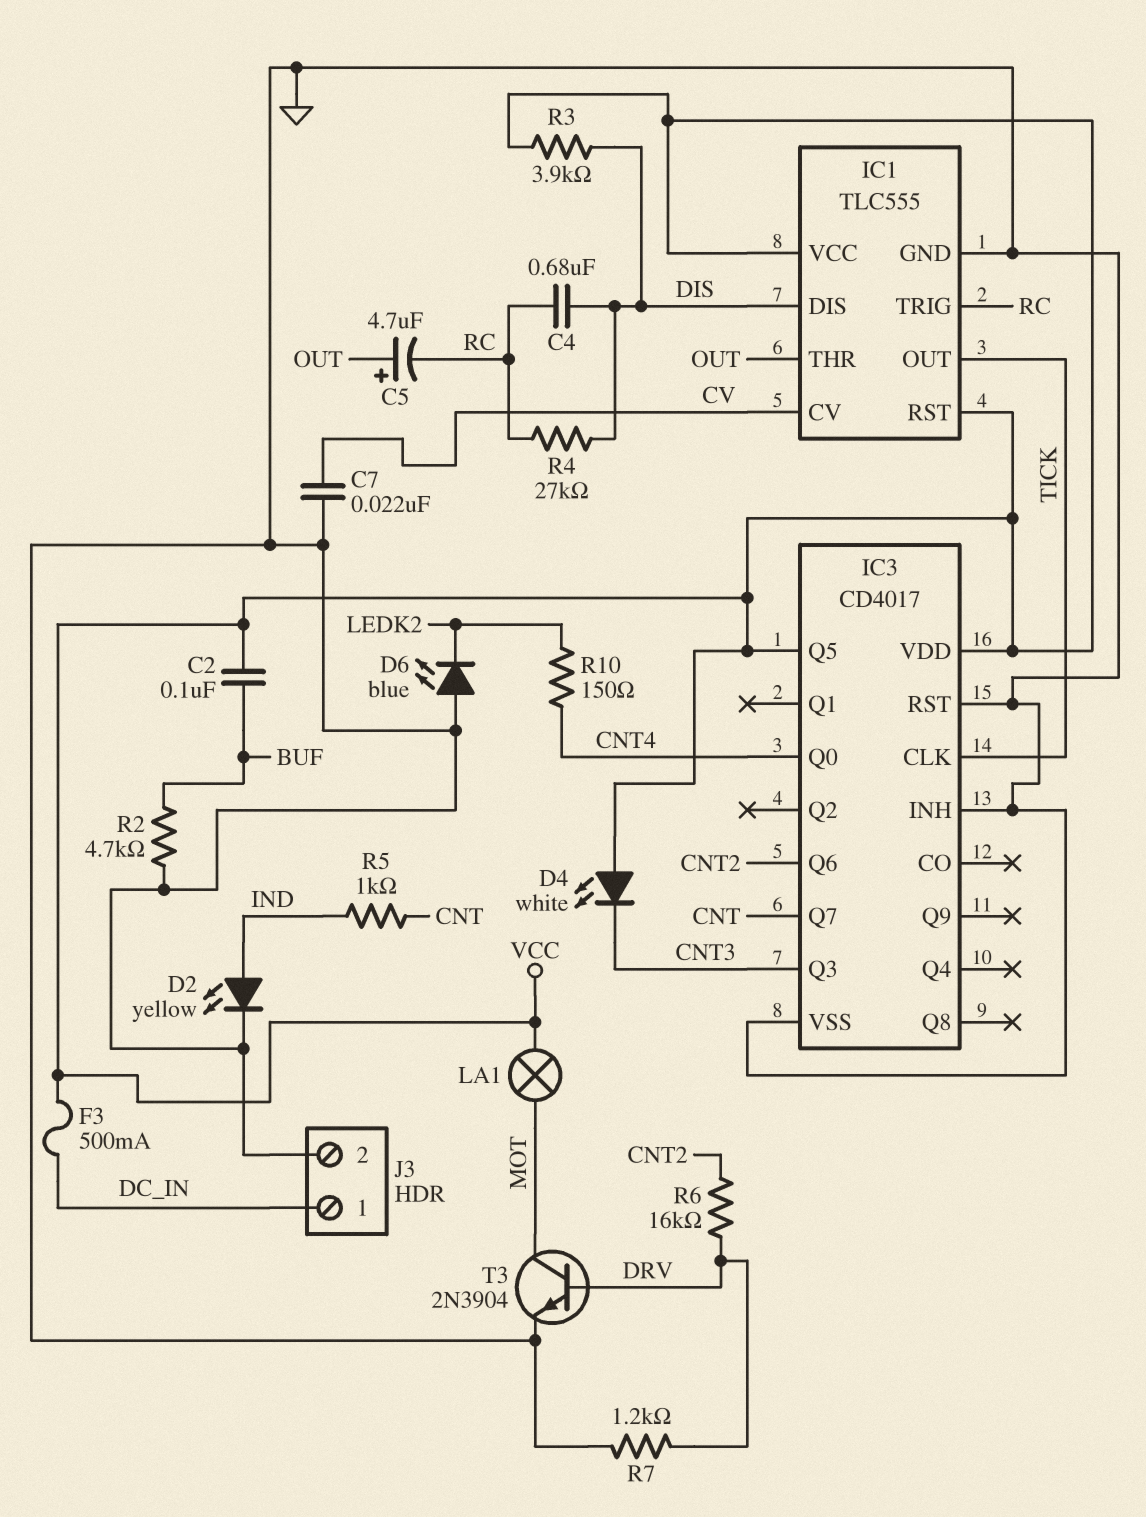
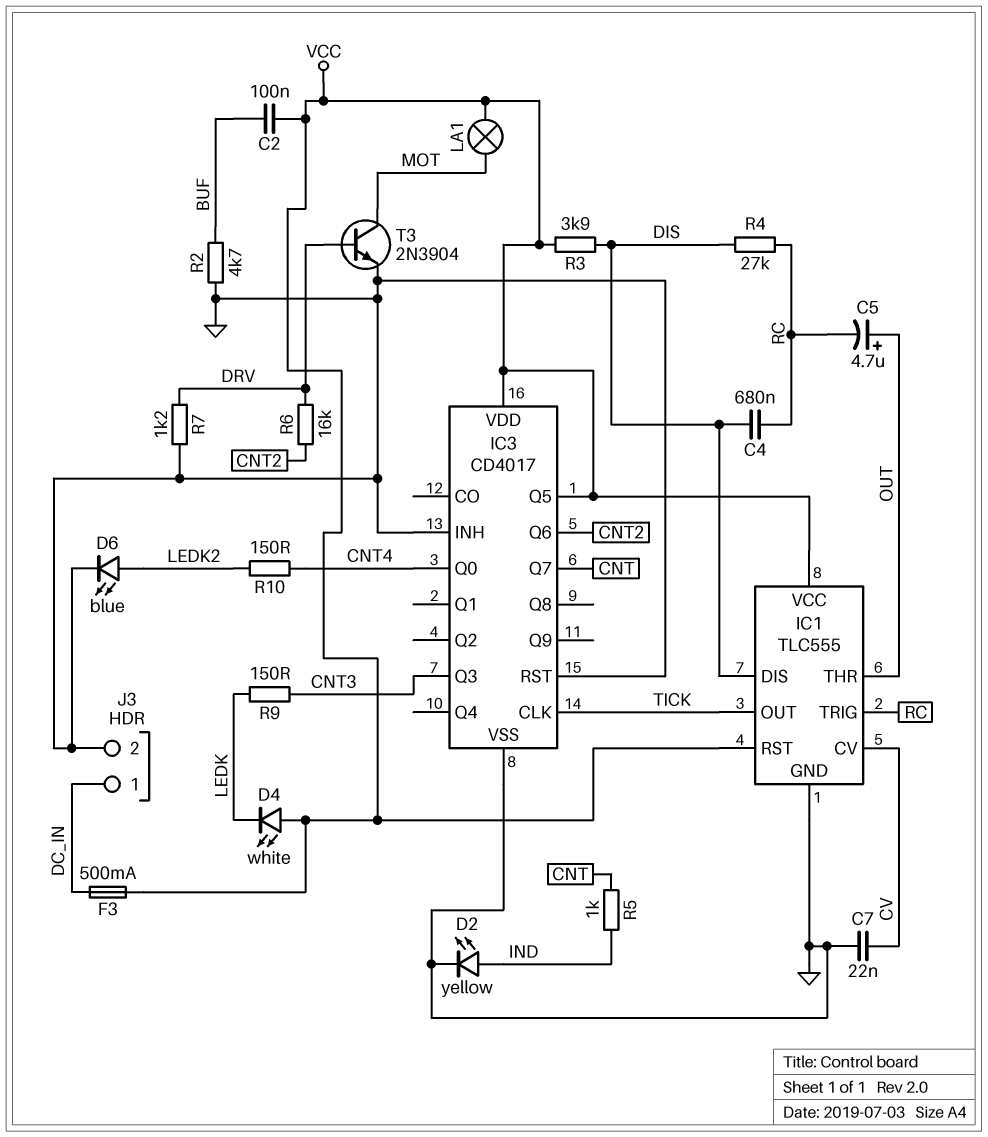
D4: LED white (A VCC, K CNT3) -> LED white (A VCC, K LEDK)
D6: LED blue (A GND, K LEDK2) -> LED blue (A LEDK2, K GND)
R9: none -> 150 (CNT3, LEDK)

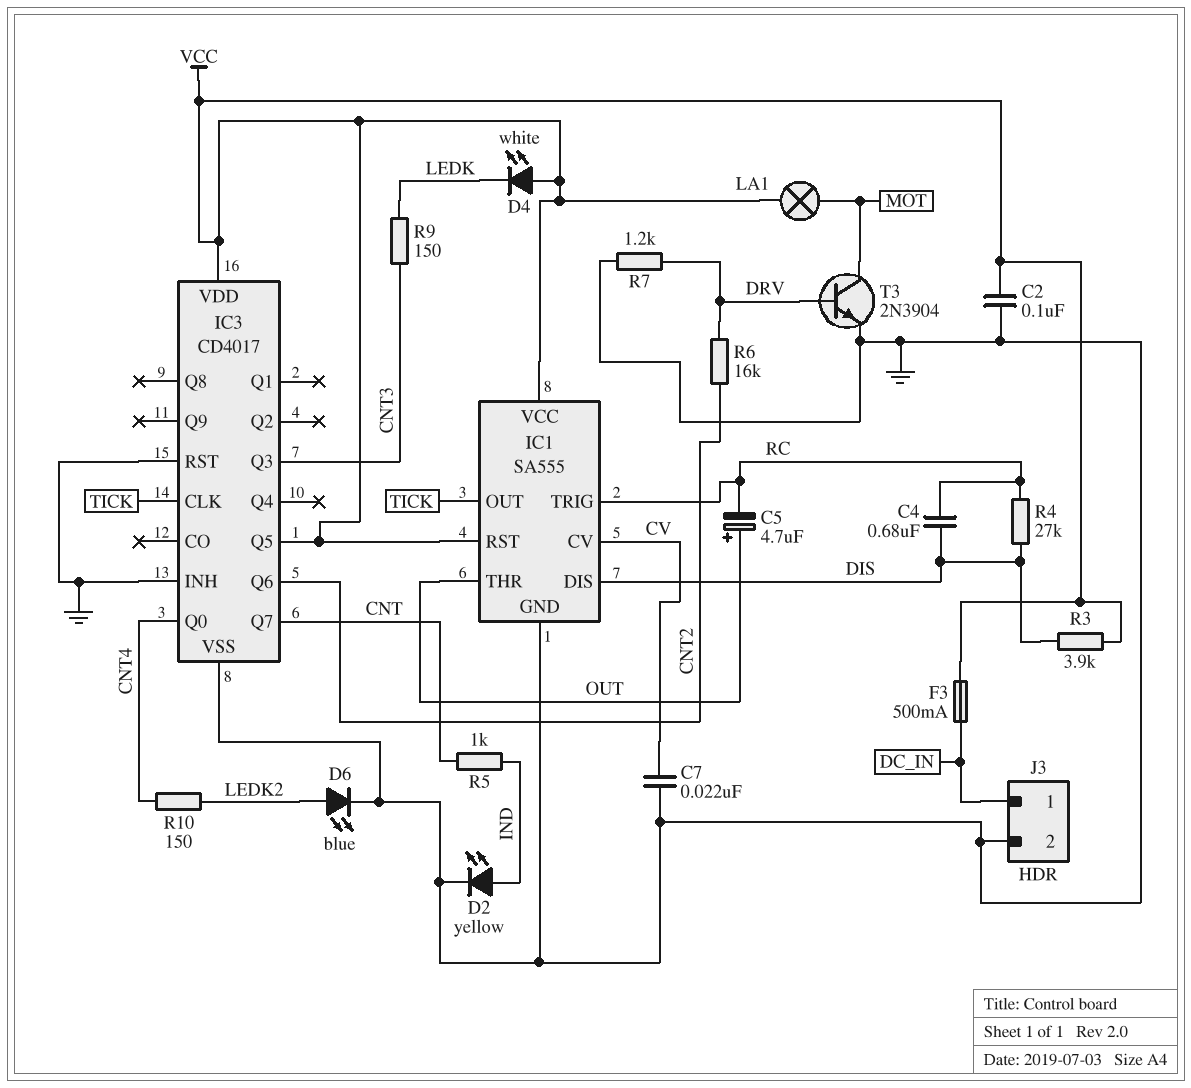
C2: 100nF (BUF, VCC) -> 100nF (GND, VCC)
IC1: TLC555 -> SA555
R2: 4.7k (BUF, GND) -> none

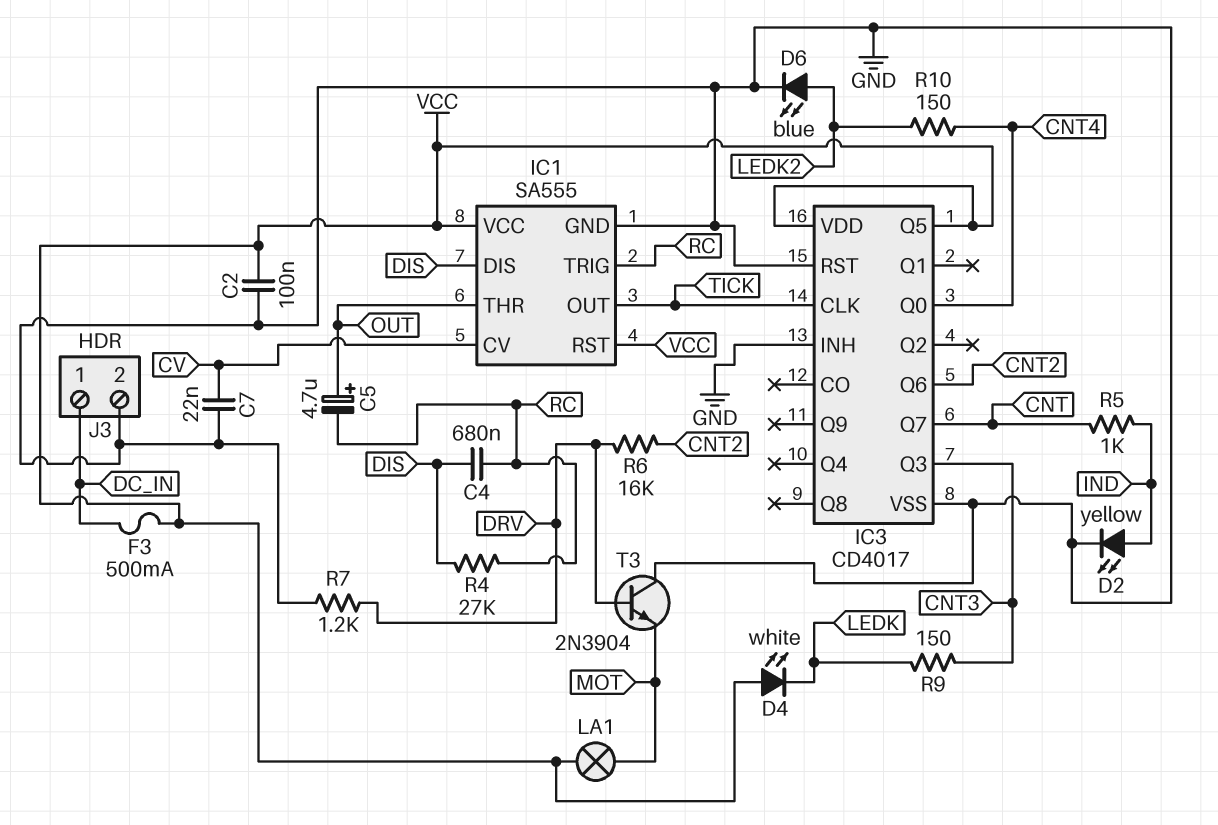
R3: 3.9k (DIS, VCC) -> none
T3: NPN 2N3904 (B DRV, C MOT, E GND) -> NPN 2N3904 (B DRV, C GND, E MOT)

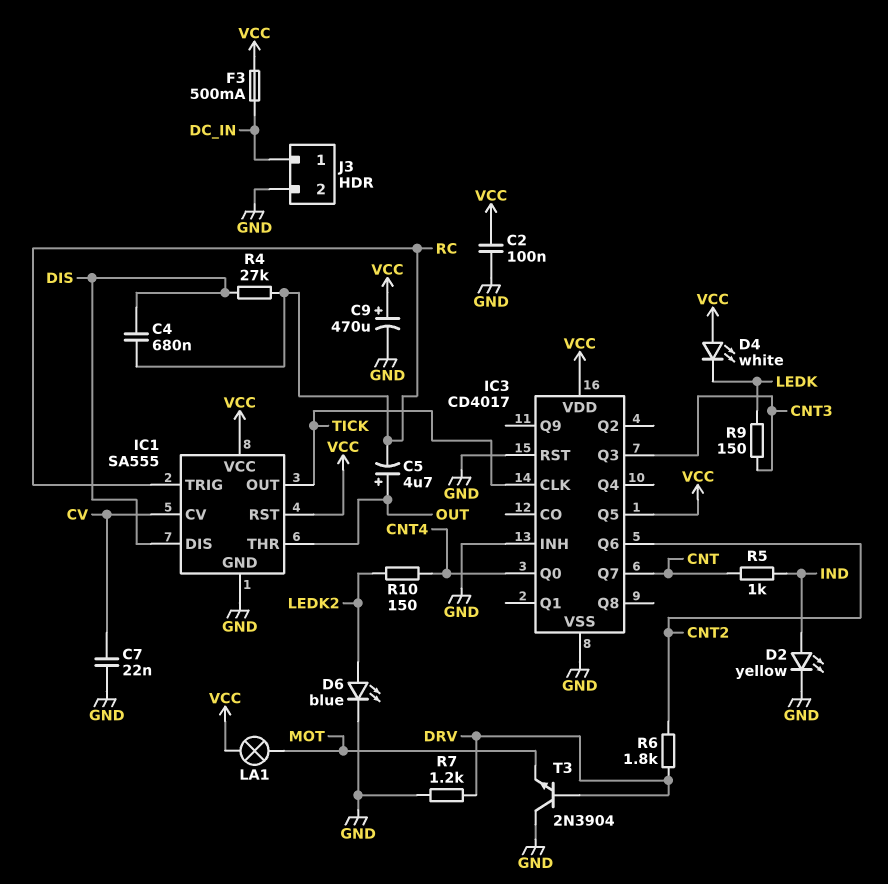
C9: none -> 470uF (plus VCC, minus GND)
R6: 16k (CNT2, DRV) -> 1.8k (CNT2, DRV)

